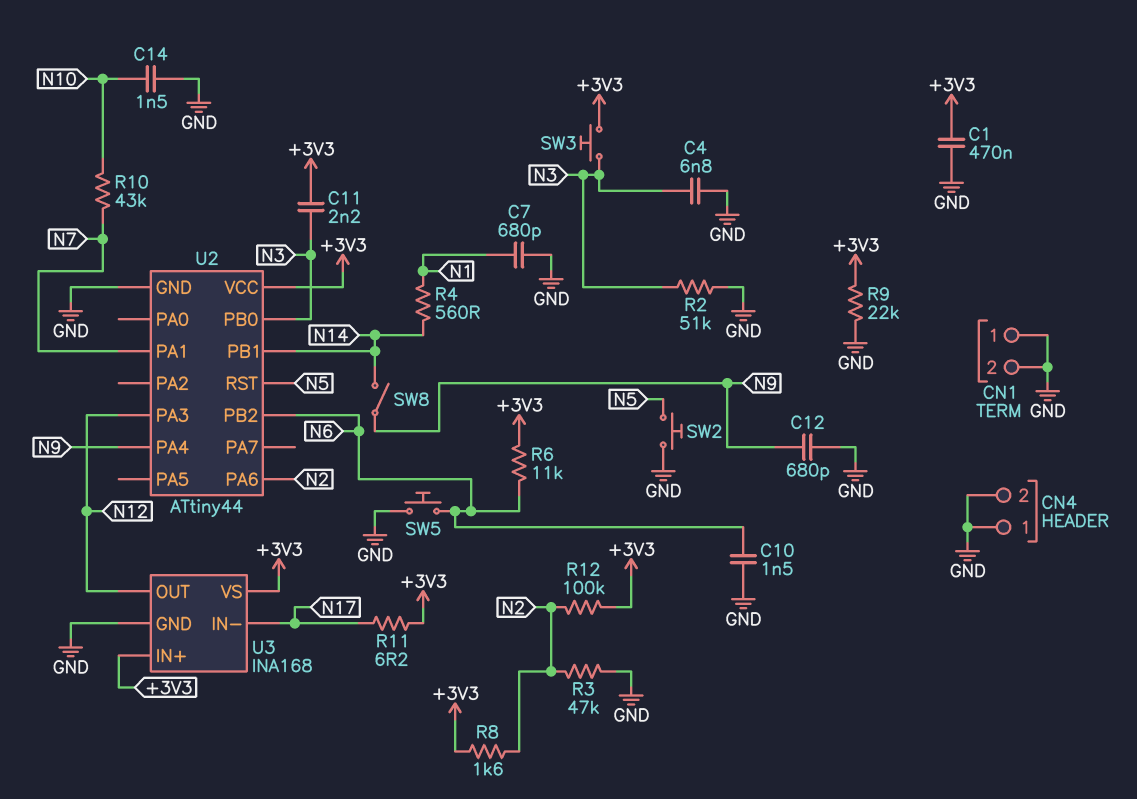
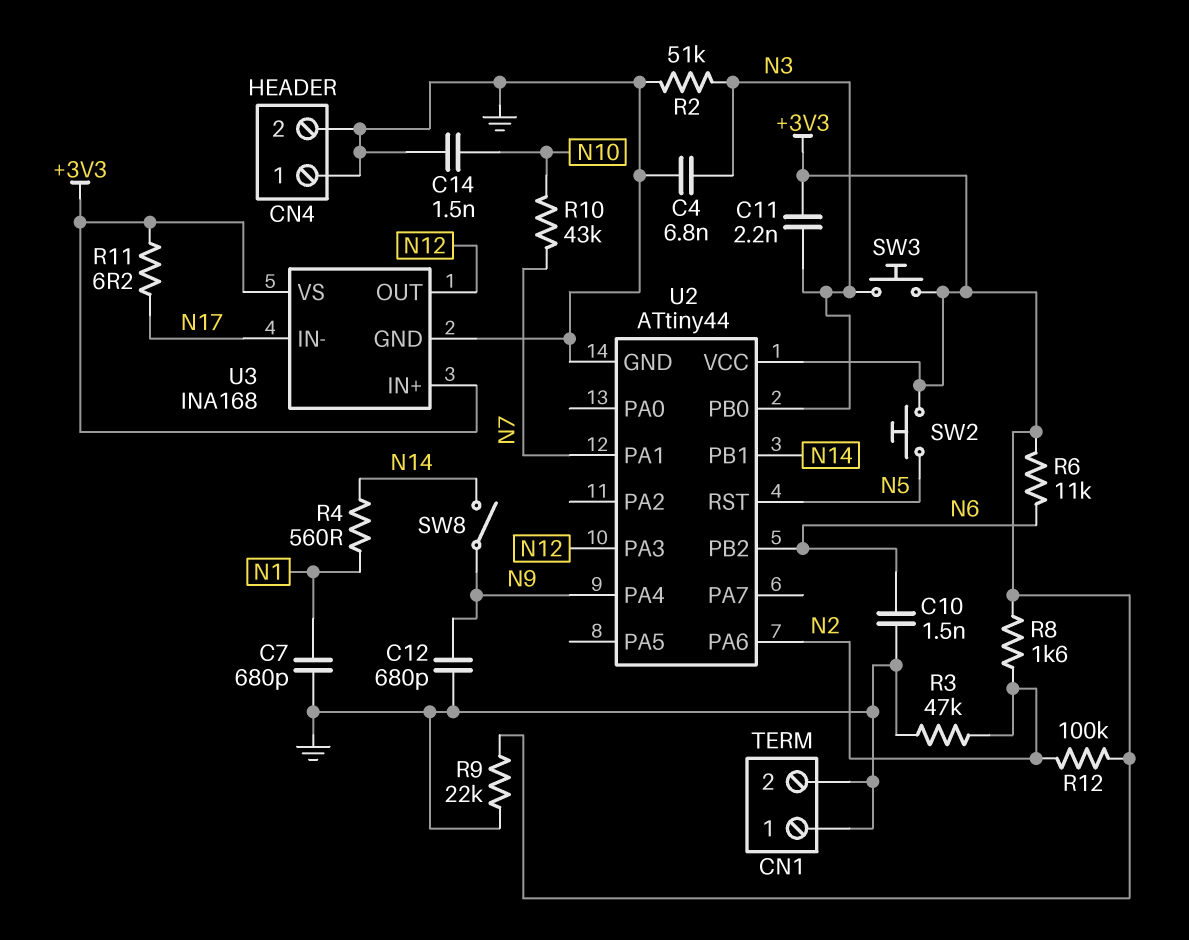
C1: 470nF (+3V3, GND) -> none
SW2: button (GND, N5) -> button (+3V3, N5)
SW5: button (GND, N6) -> none

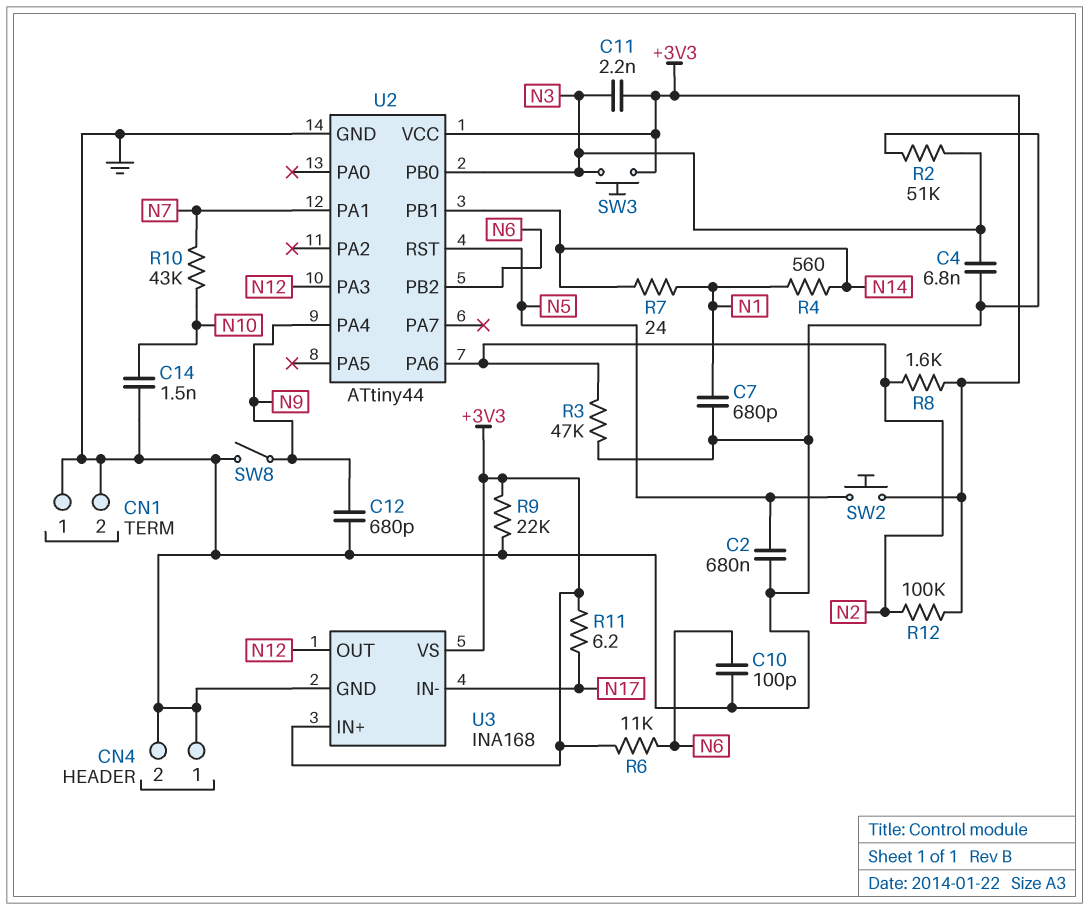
C2: none -> 680nF (GND, N5)
C10: 1.5nF (GND, N6) -> 100pF (GND, N6)
R7: none -> 24 (N1, N14)
SW8: switch (N9, N14) -> switch (GND, N9)

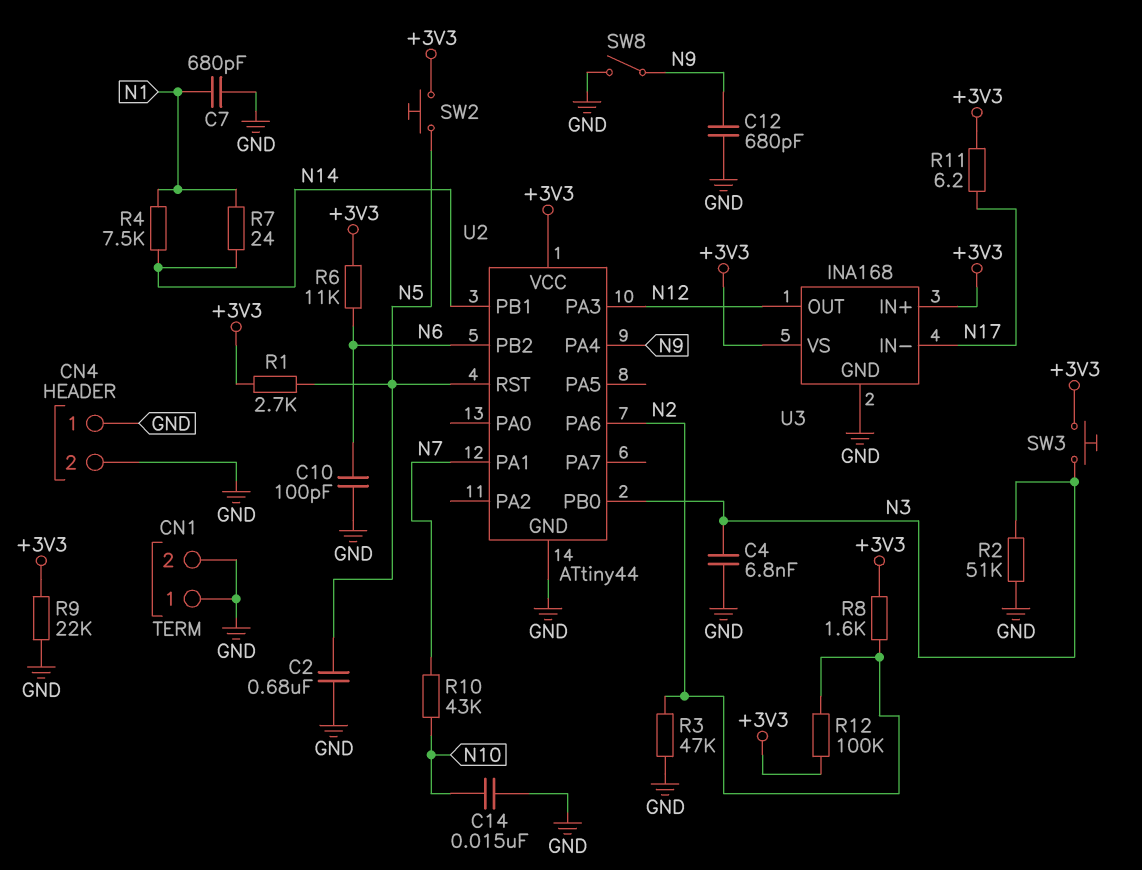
C11: 2.2nF (+3V3, N3) -> none
C14: 1.5nF (GND, N10) -> 15nF (GND, N10)
R1: none -> 2.7k (+3V3, N5)
R4: 560 (N1, N14) -> 7.5k (N1, N14)

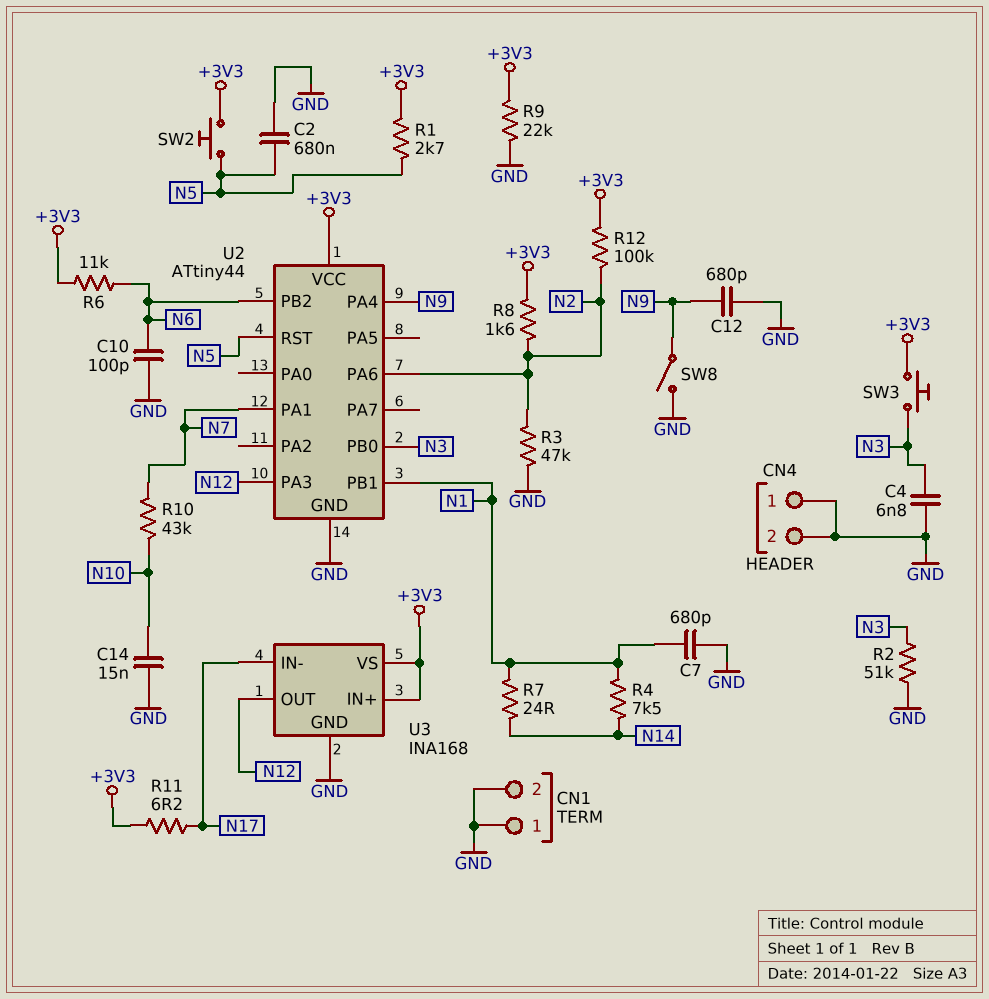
U2 pin PB1: N14 -> N1

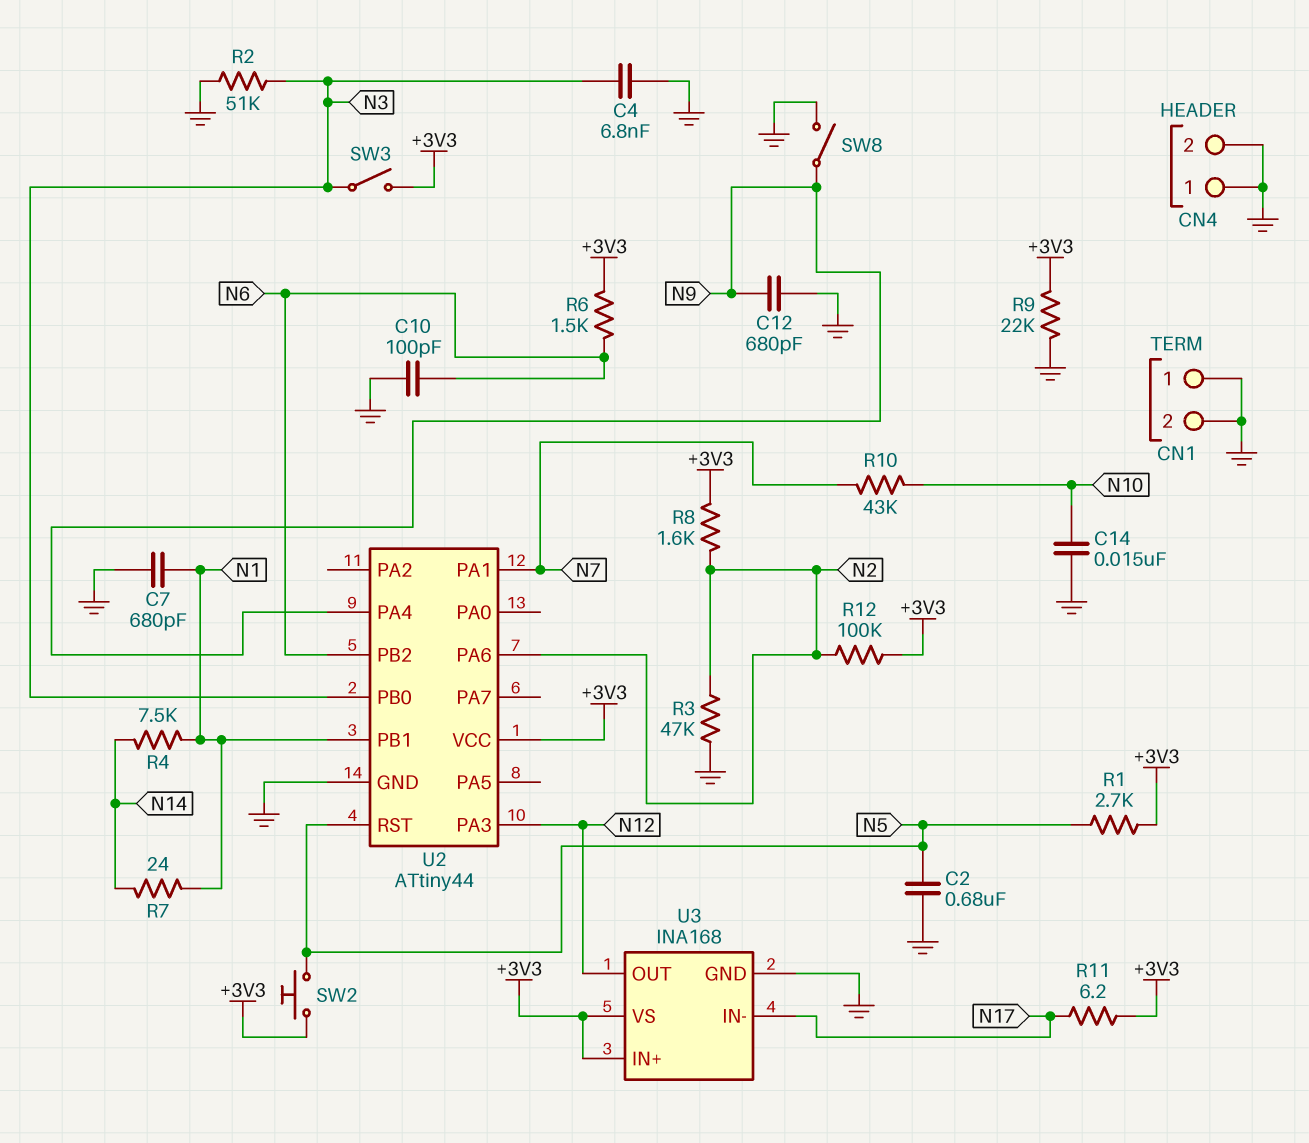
R6: 11k (+3V3, N6) -> 1.5k (+3V3, N6)
SW3: button (+3V3, N3) -> switch (+3V3, N3)

